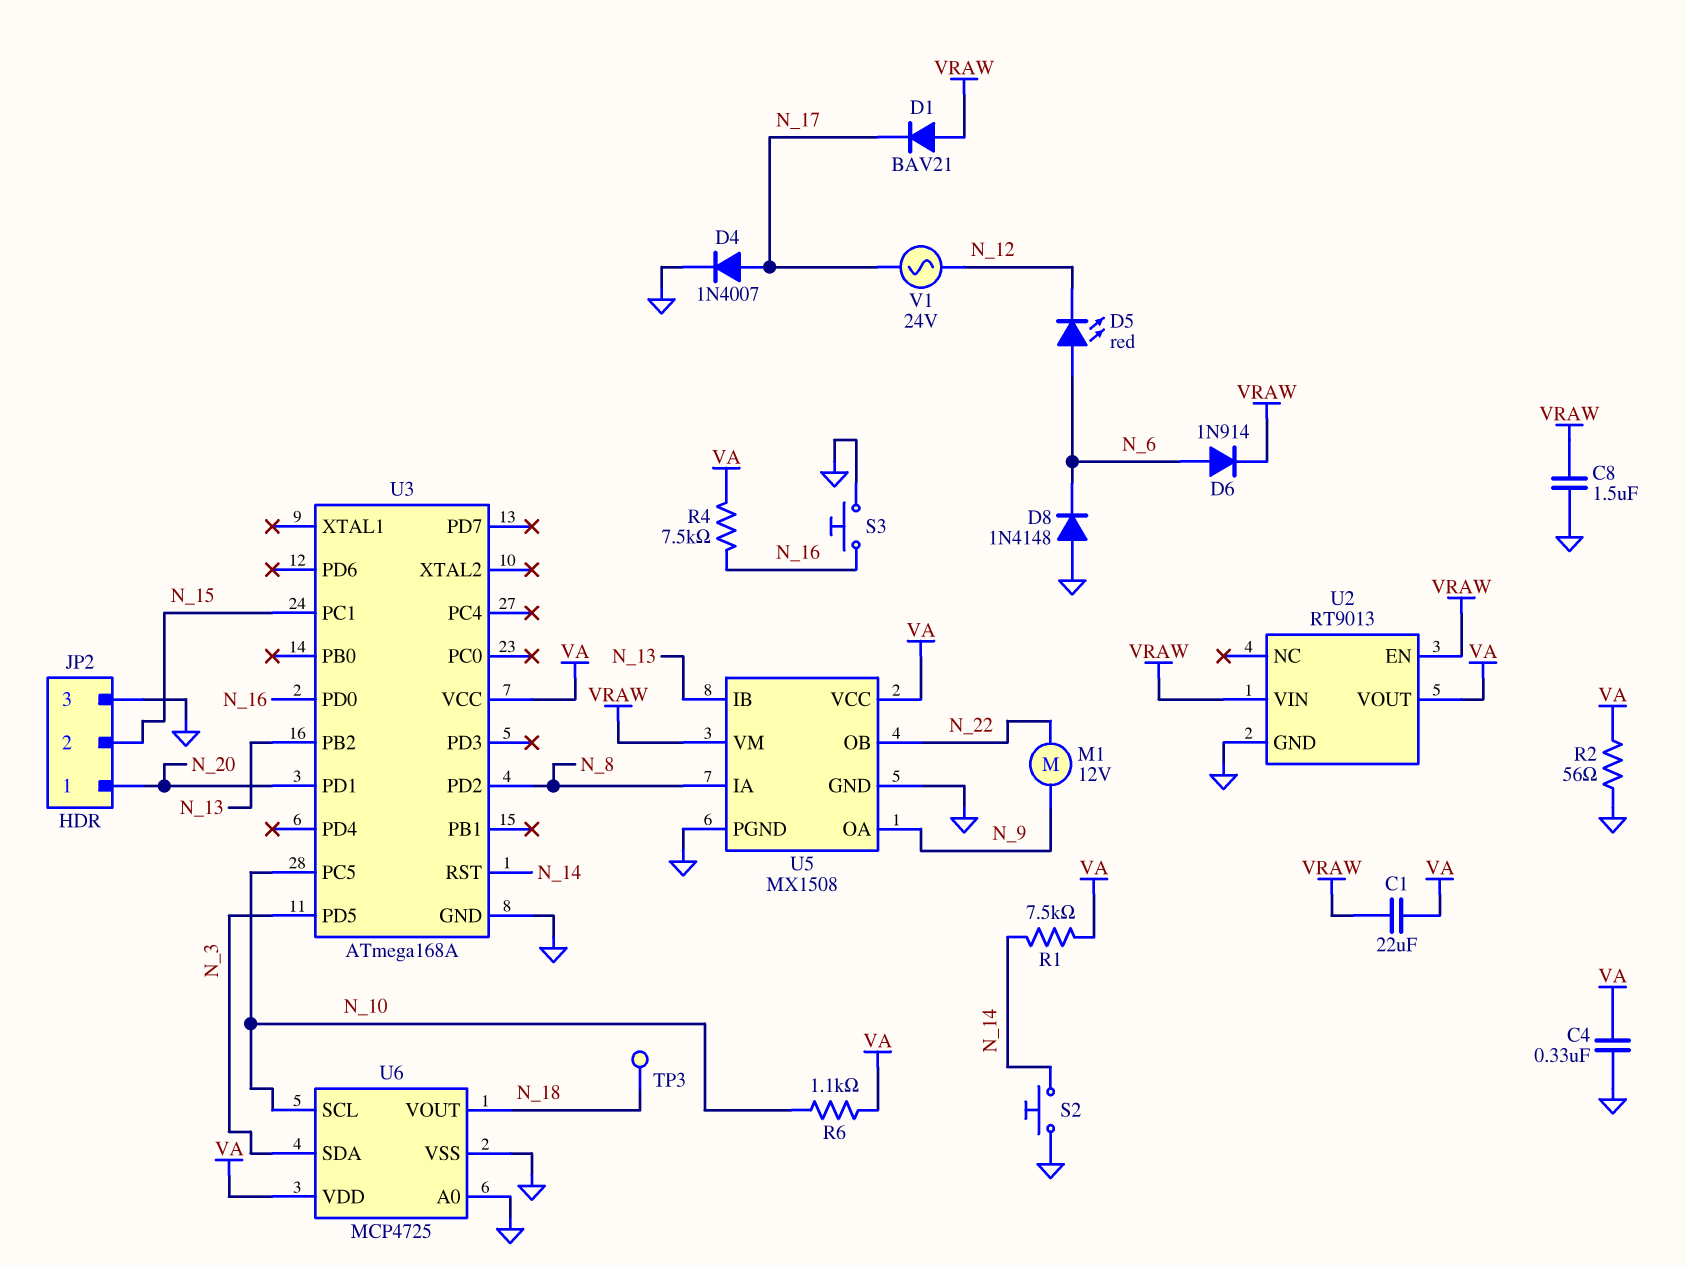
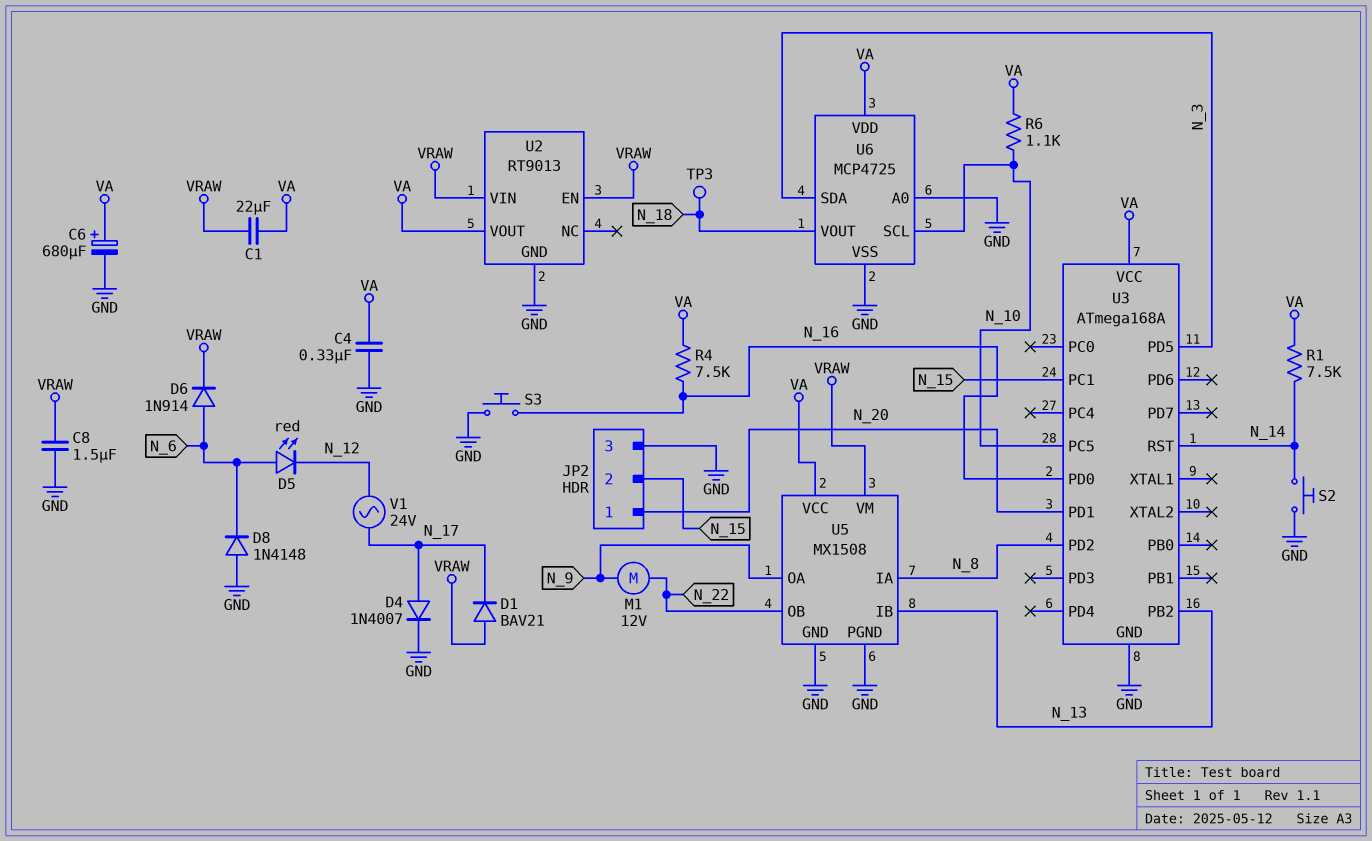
C6: none -> 680uF (plus VA, minus GND)
R2: 56 (GND, VA) -> none

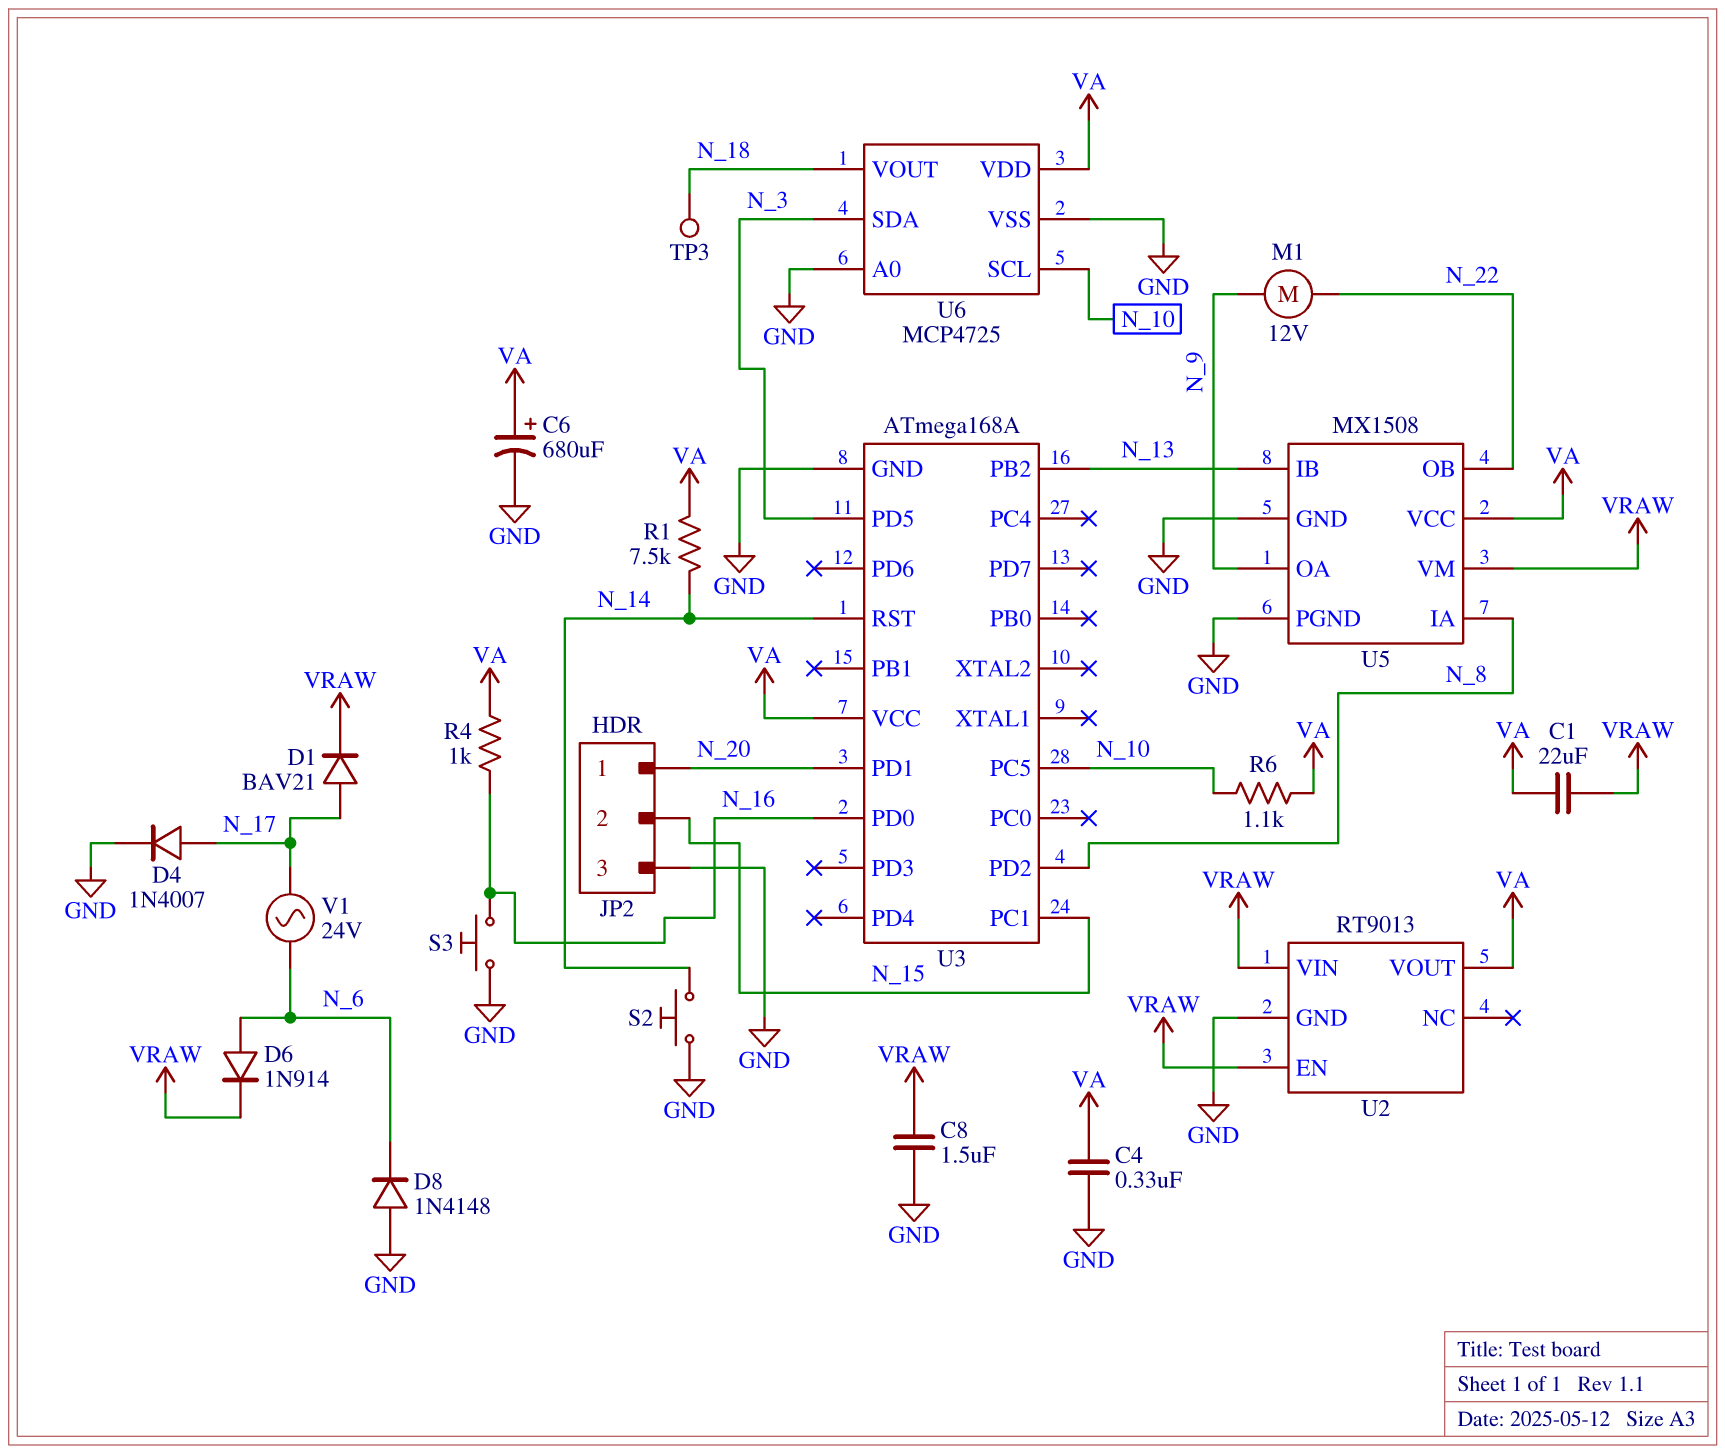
D1: diode BAV21 (A VRAW, K N_17) -> diode BAV21 (A N_17, K VRAW)
D5: LED red (A N_6, K N_12) -> none
R4: 7.5k (N_16, VA) -> 1k (N_16, VA)
V1: AC 24V (N_12, N_17) -> AC 24V (N_6, N_17)

